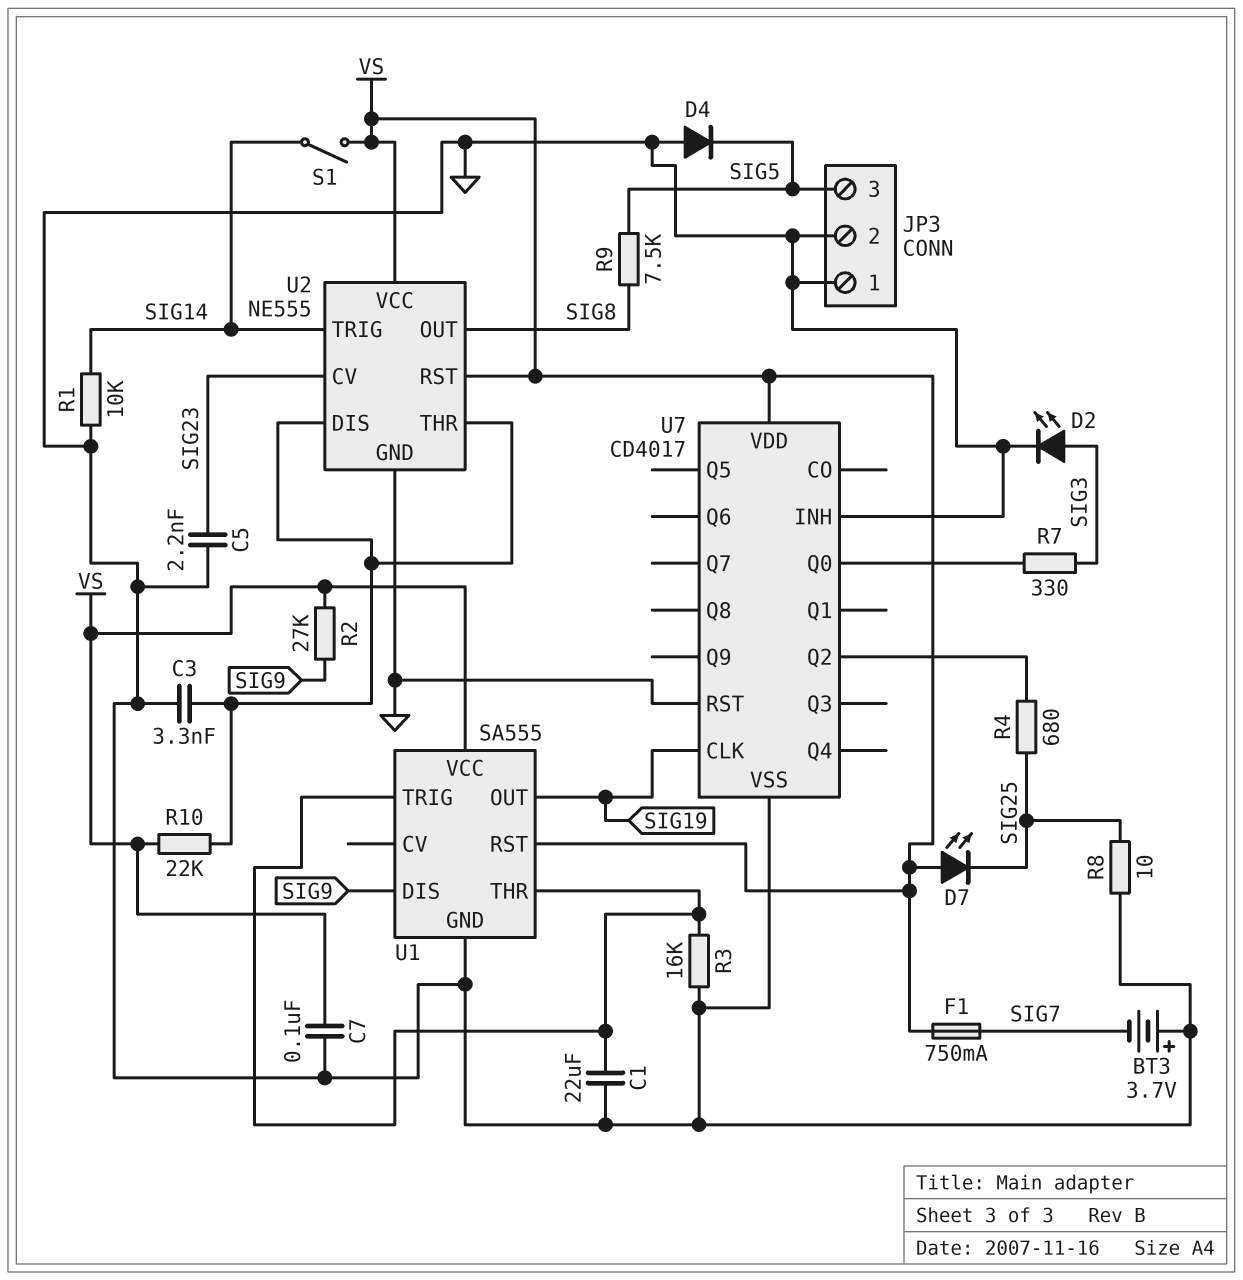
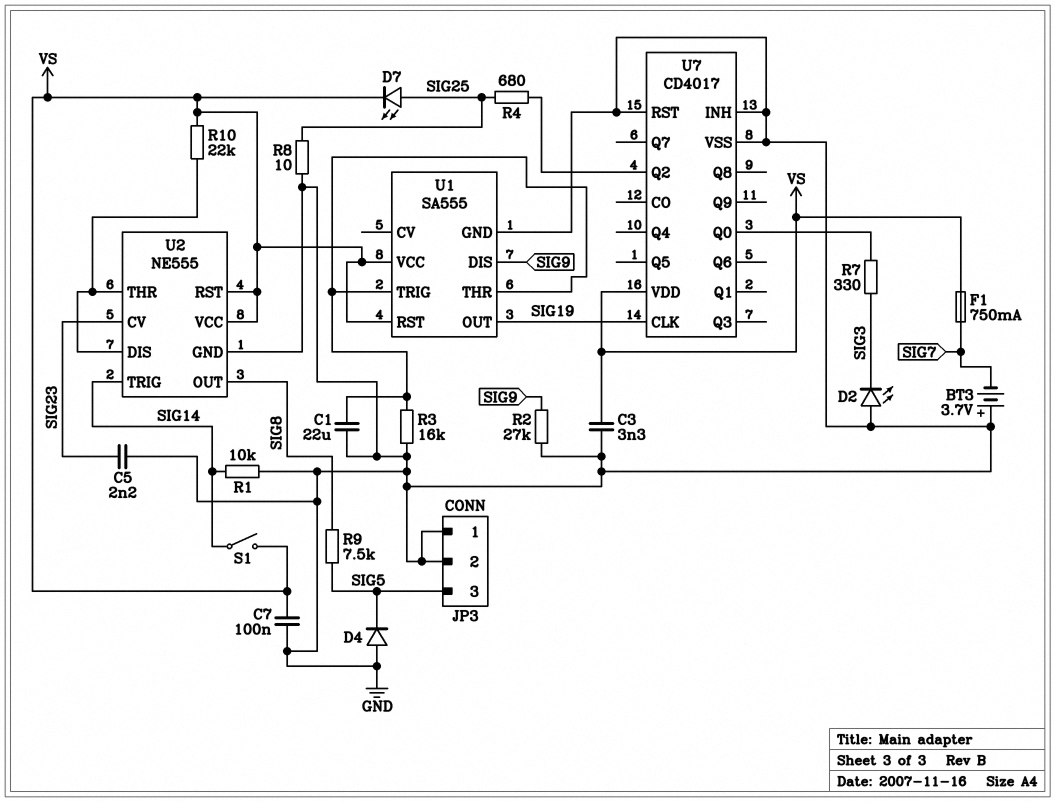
C3: 3.3nF (GND, U2/DIS) -> 3.3nF (GND, VS)
D2: LED (A SIG3, K GND) -> LED (A GND, K SIG3)
D7: LED (A VS, K SIG25) -> LED (A SIG25, K VS)
R2: 27k (SIG9, VS) -> 27k (GND, SIG9)

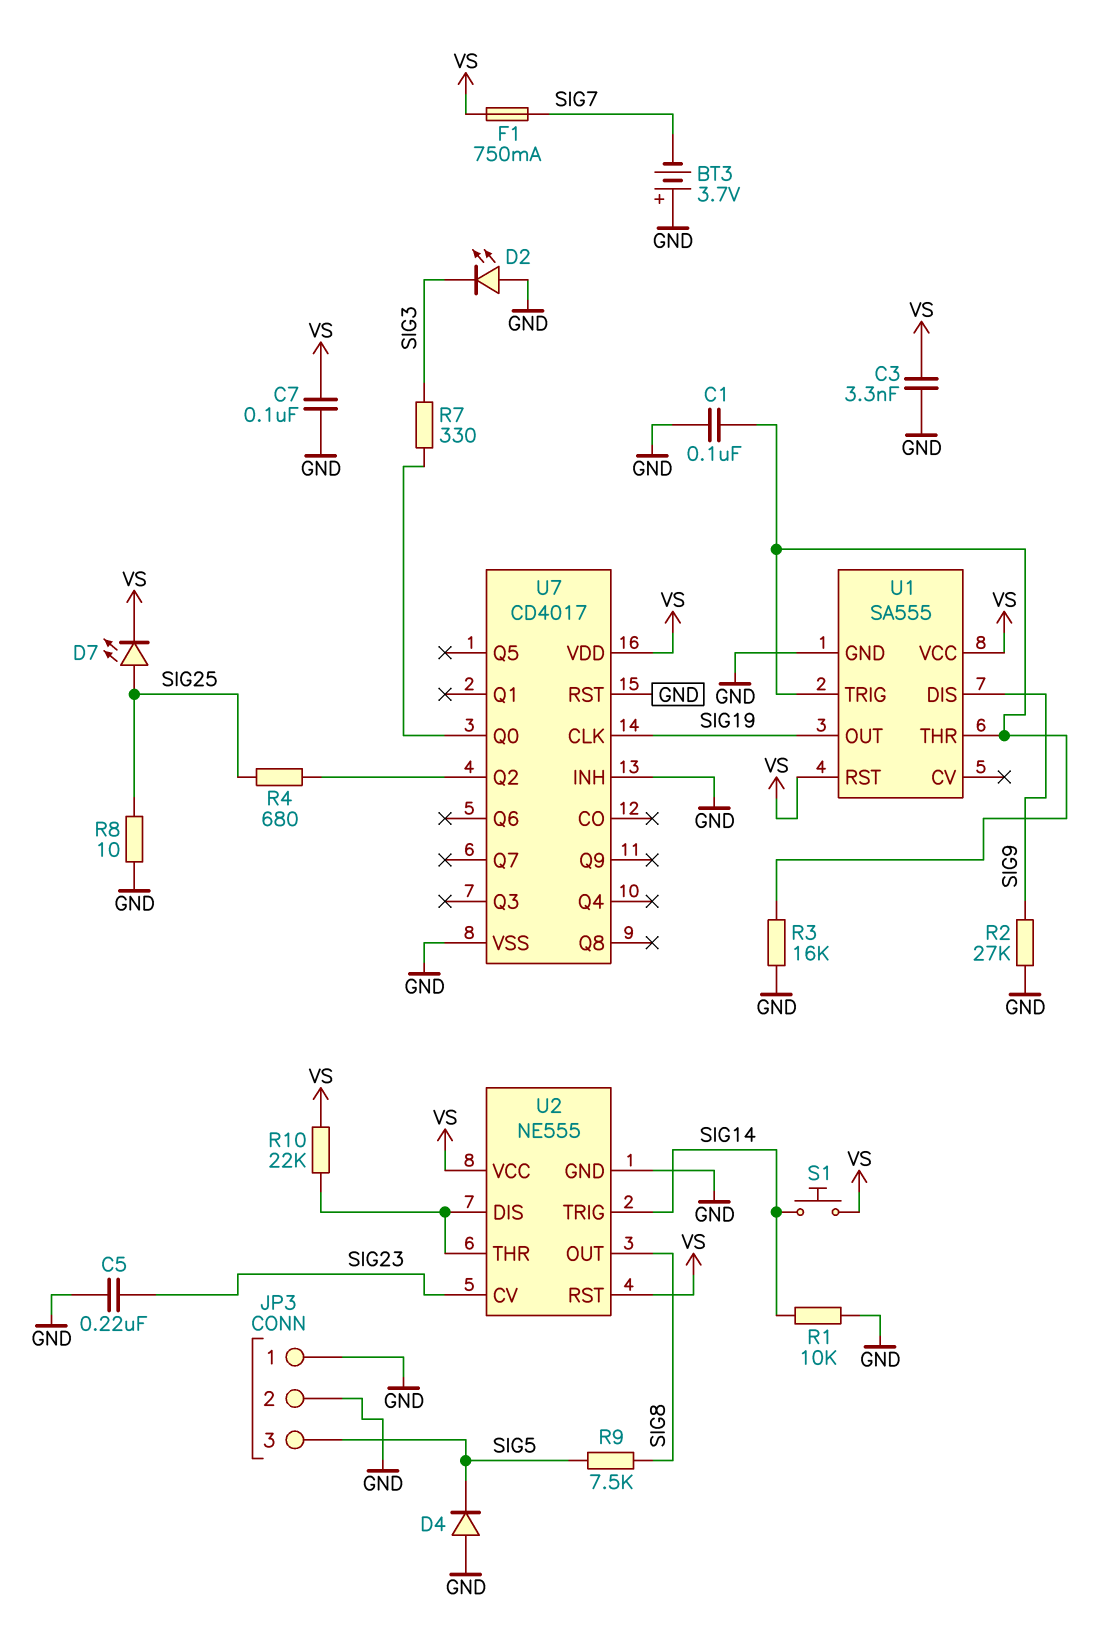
C1: 22uF (GND, U1/THR) -> 100nF (GND, U1/THR)
C5: 2.2nF (GND, SIG23) -> 220nF (GND, SIG23)
S1: switch (SIG14, VS) -> button (SIG14, VS)

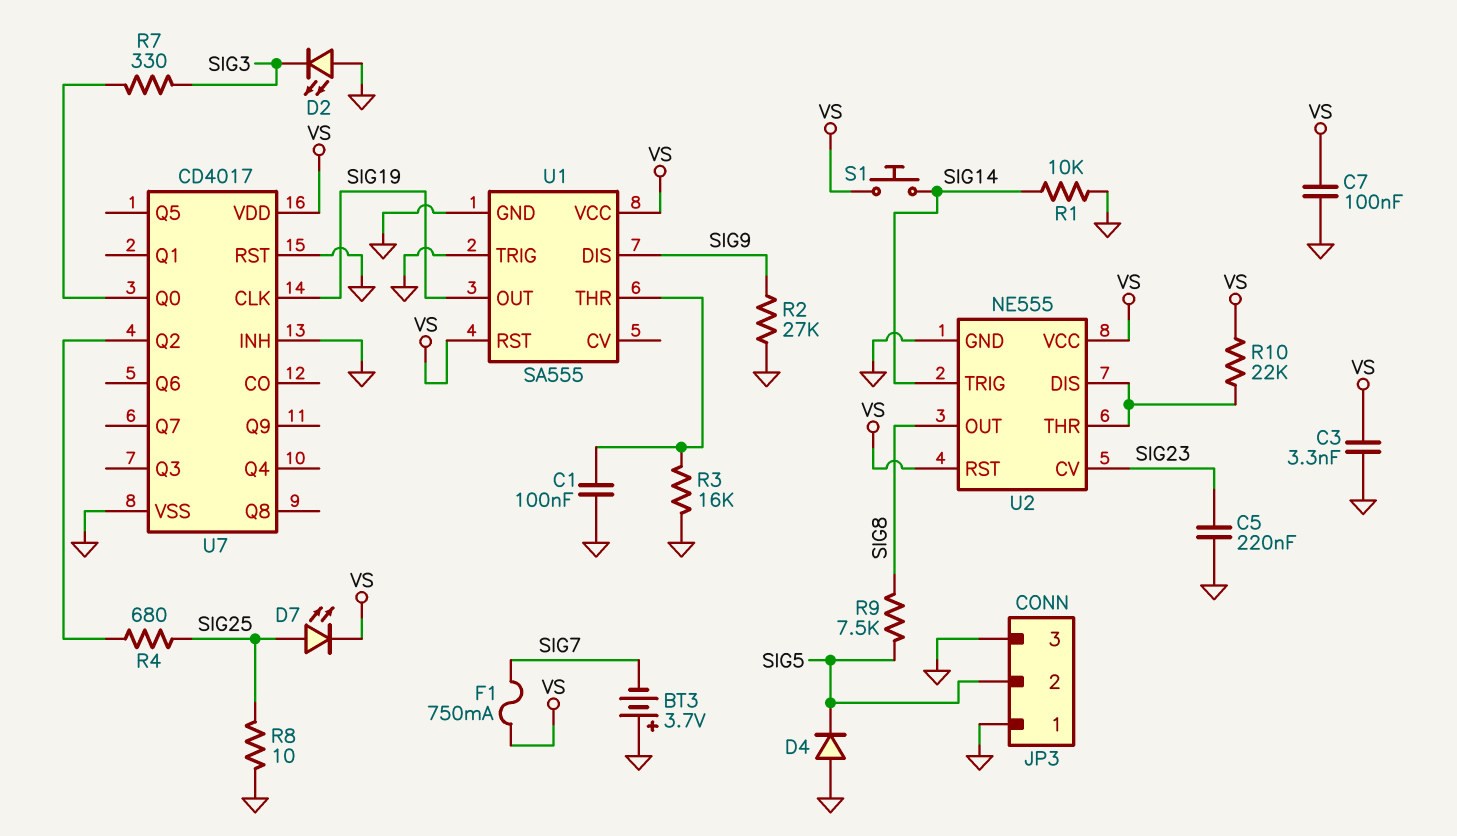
JP3 pin 2: GND -> SIG5
JP3 pin 3: SIG5 -> GND
U1 pin TRIG: U1/THR -> GND

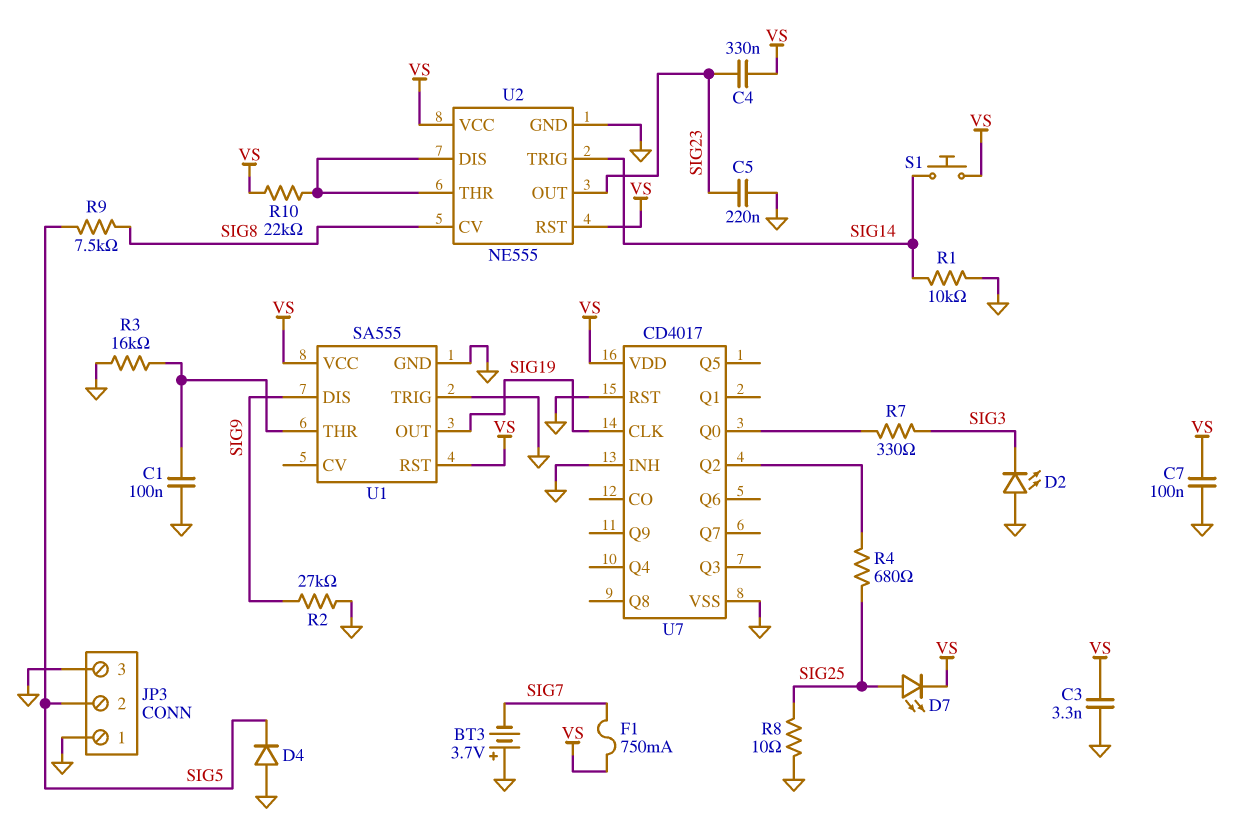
C4: none -> 330nF (SIG23, VS)
U2 pin CV: SIG23 -> SIG8
U2 pin OUT: SIG8 -> SIG23

